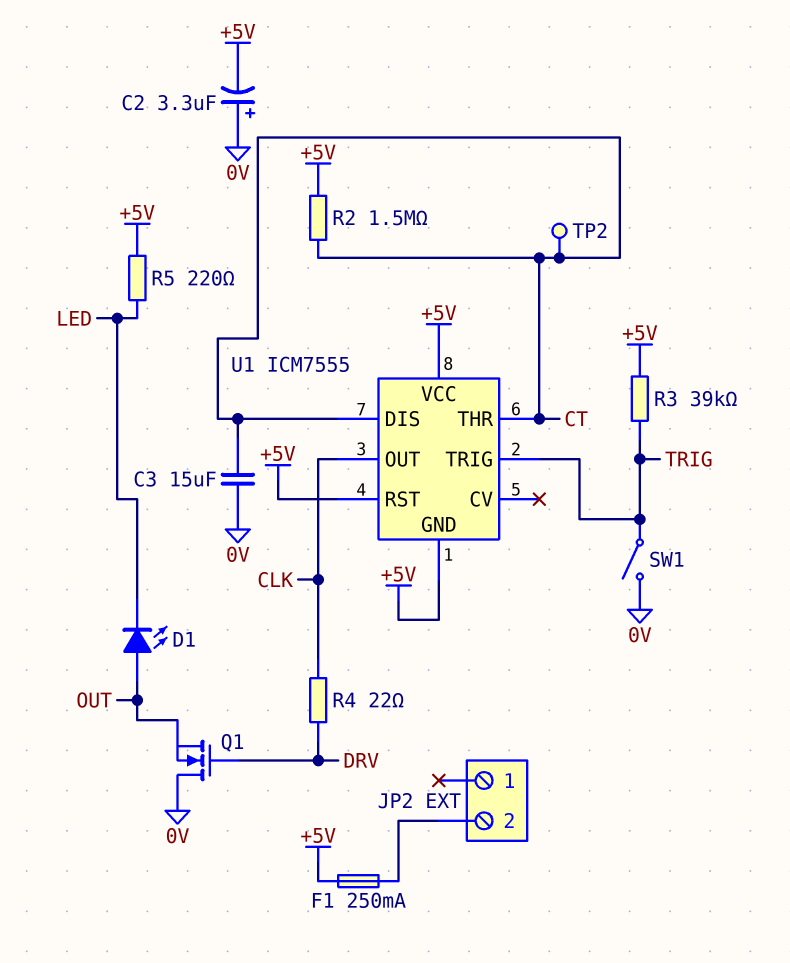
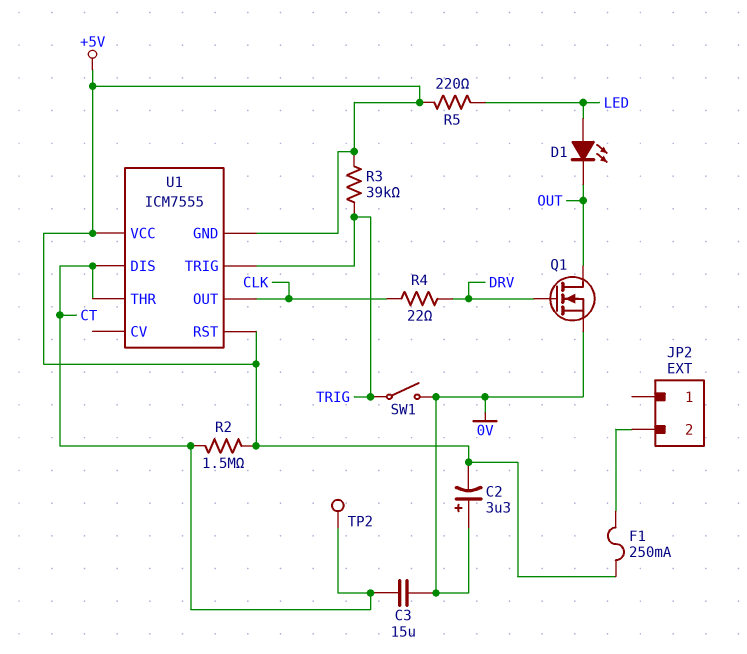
D1: LED (A OUT, K LED) -> LED (A LED, K OUT)
Q1: NMOS (G DRV, D 0V, S OUT) -> NMOS (G DRV, D OUT, S 0V)

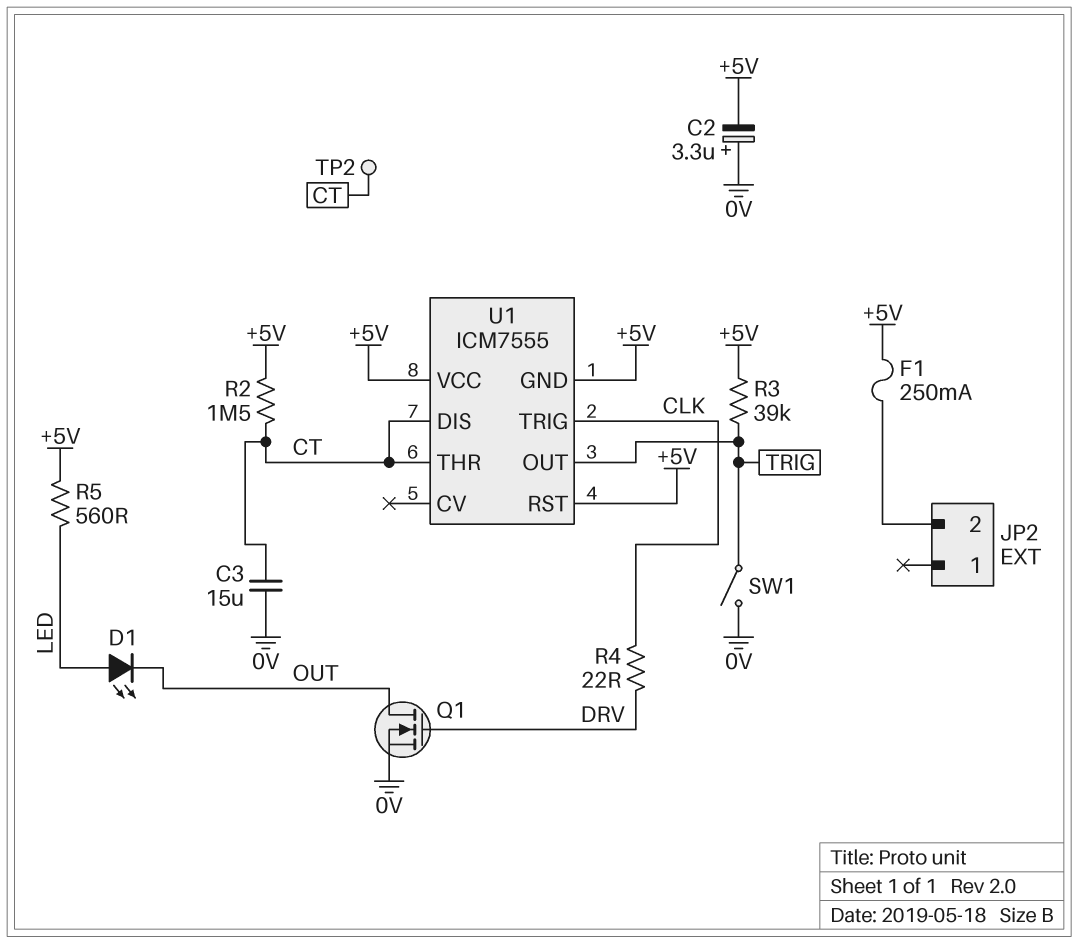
R5: 220 (+5V, LED) -> 560 (+5V, LED)
U1 pin OUT: CLK -> TRIG
U1 pin TRIG: TRIG -> CLK

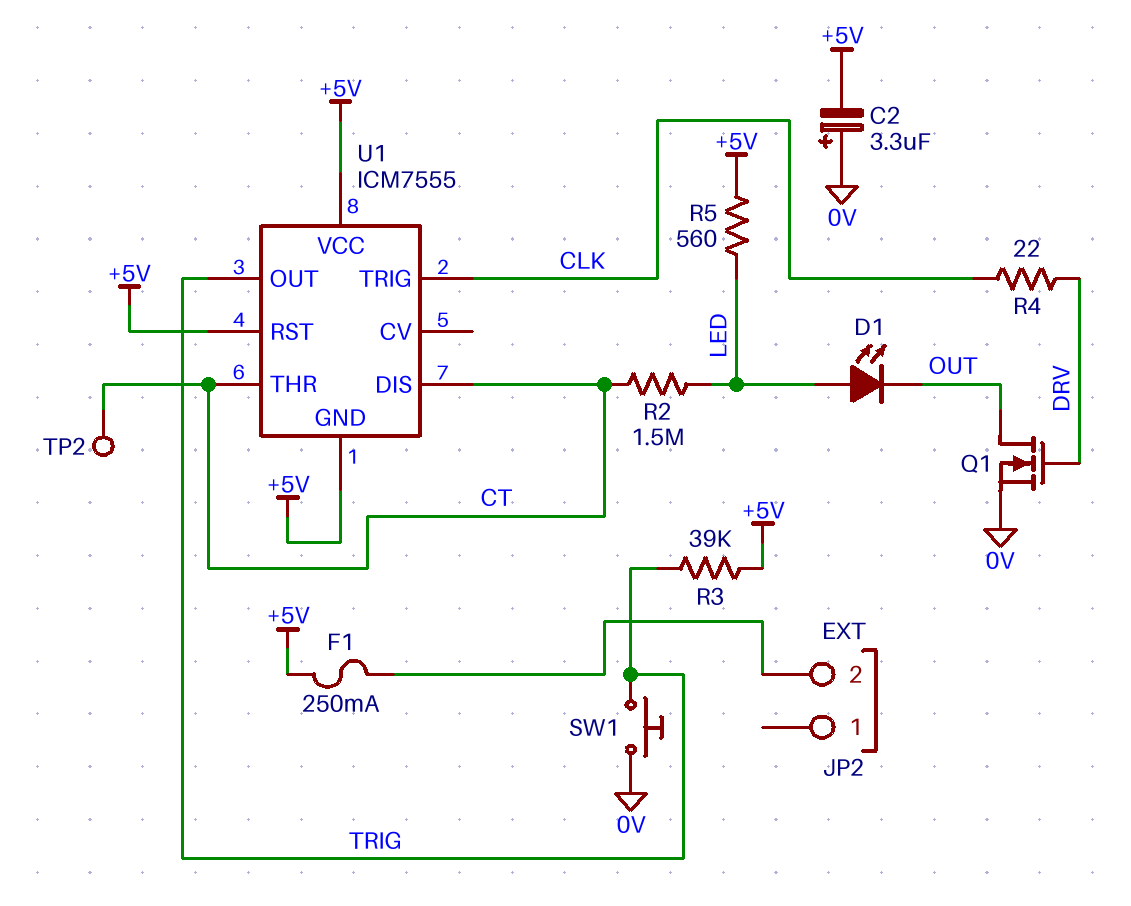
C3: 15uF (0V, CT) -> none
R2: 1.5M (+5V, CT) -> 1.5M (CT, LED)
SW1: switch (0V, TRIG) -> button (0V, TRIG)

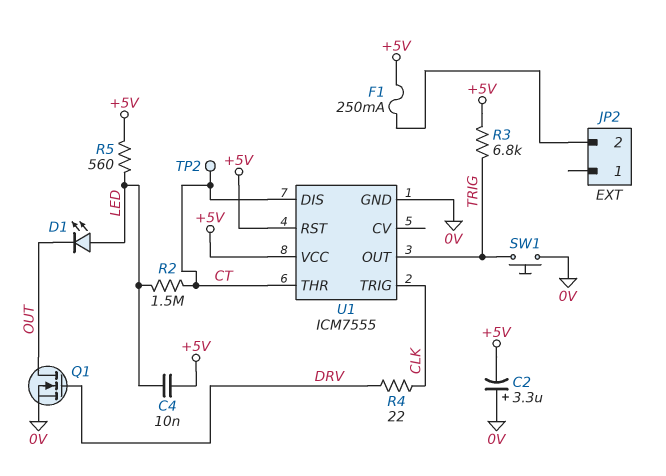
C4: none -> 10nF (+5V, LED)
R3: 39k (+5V, TRIG) -> 6.8k (+5V, TRIG)
U1 pin GND: +5V -> 0V

